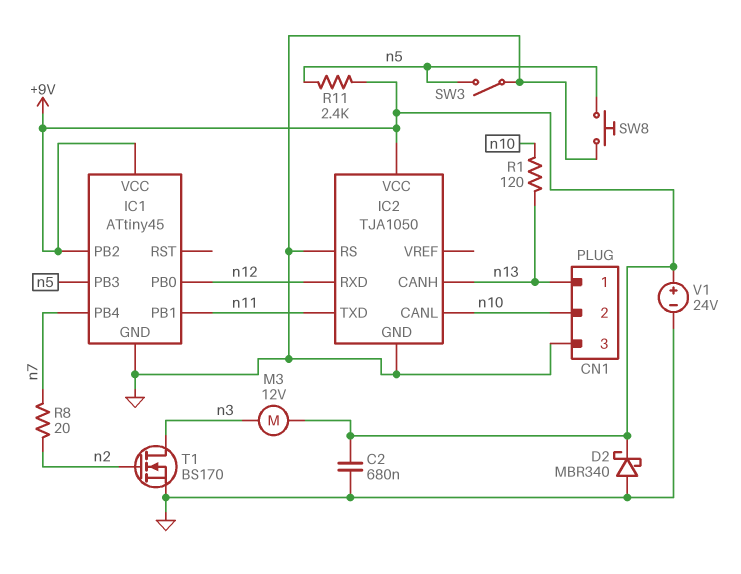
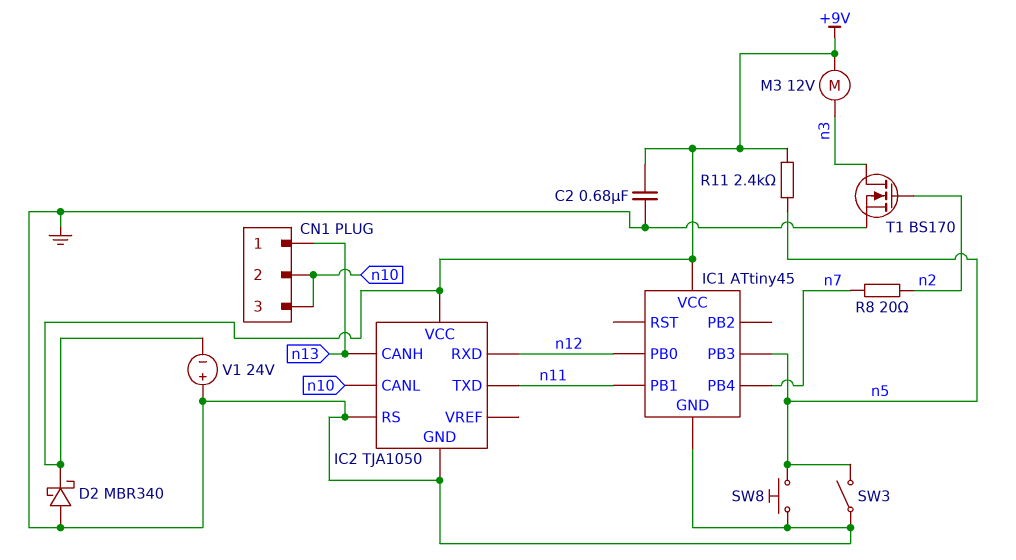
CN1 pin 3: GND -> n10
IC1 pin PB2: +9V -> none
R1: 120 (n10, n13) -> none
V1: 24V (plus +9V, minus GND) -> 24V (plus GND, minus +9V)

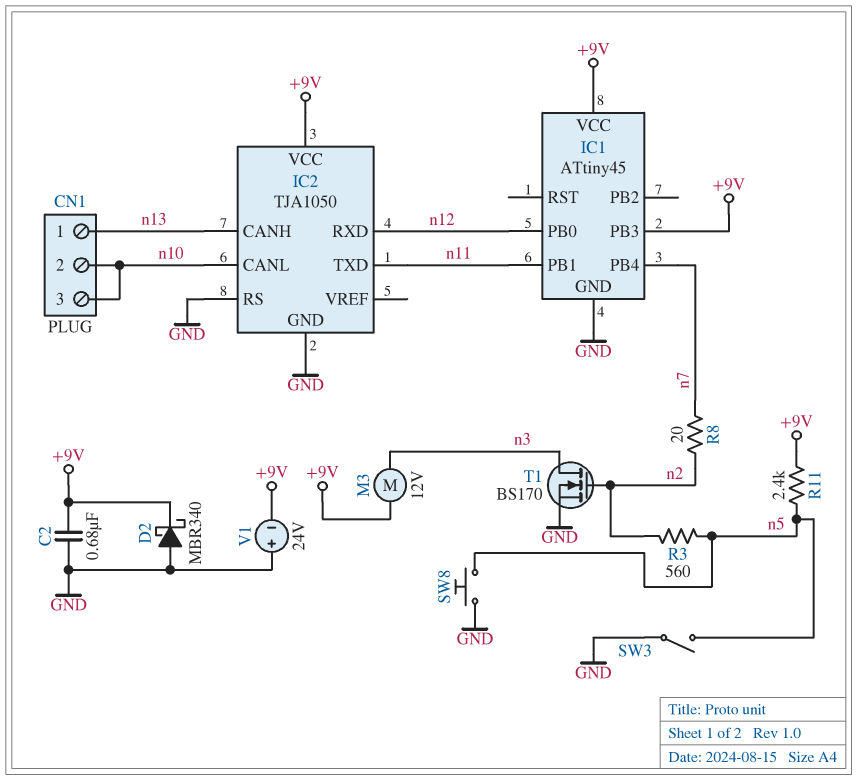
IC1 pin PB3: n5 -> +9V
R3: none -> 560 (n2, n5)

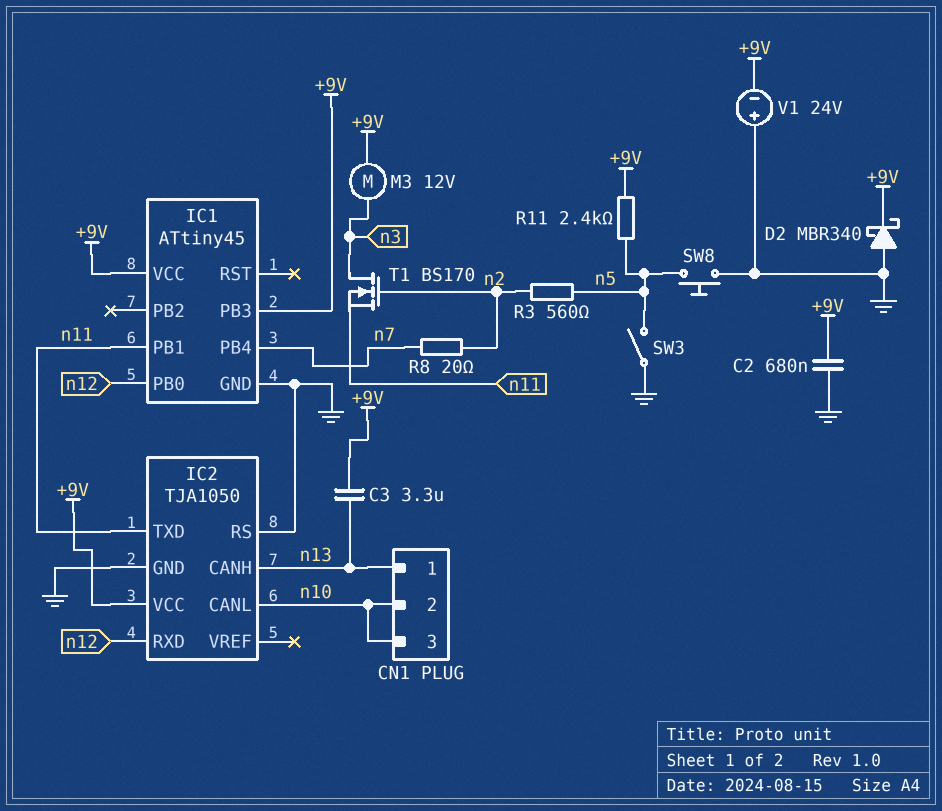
C3: none -> 3.3uF (+9V, n13)
T1: NMOS BS170 (G n2, D n3, S GND) -> NMOS BS170 (G n2, D n3, S n11)

